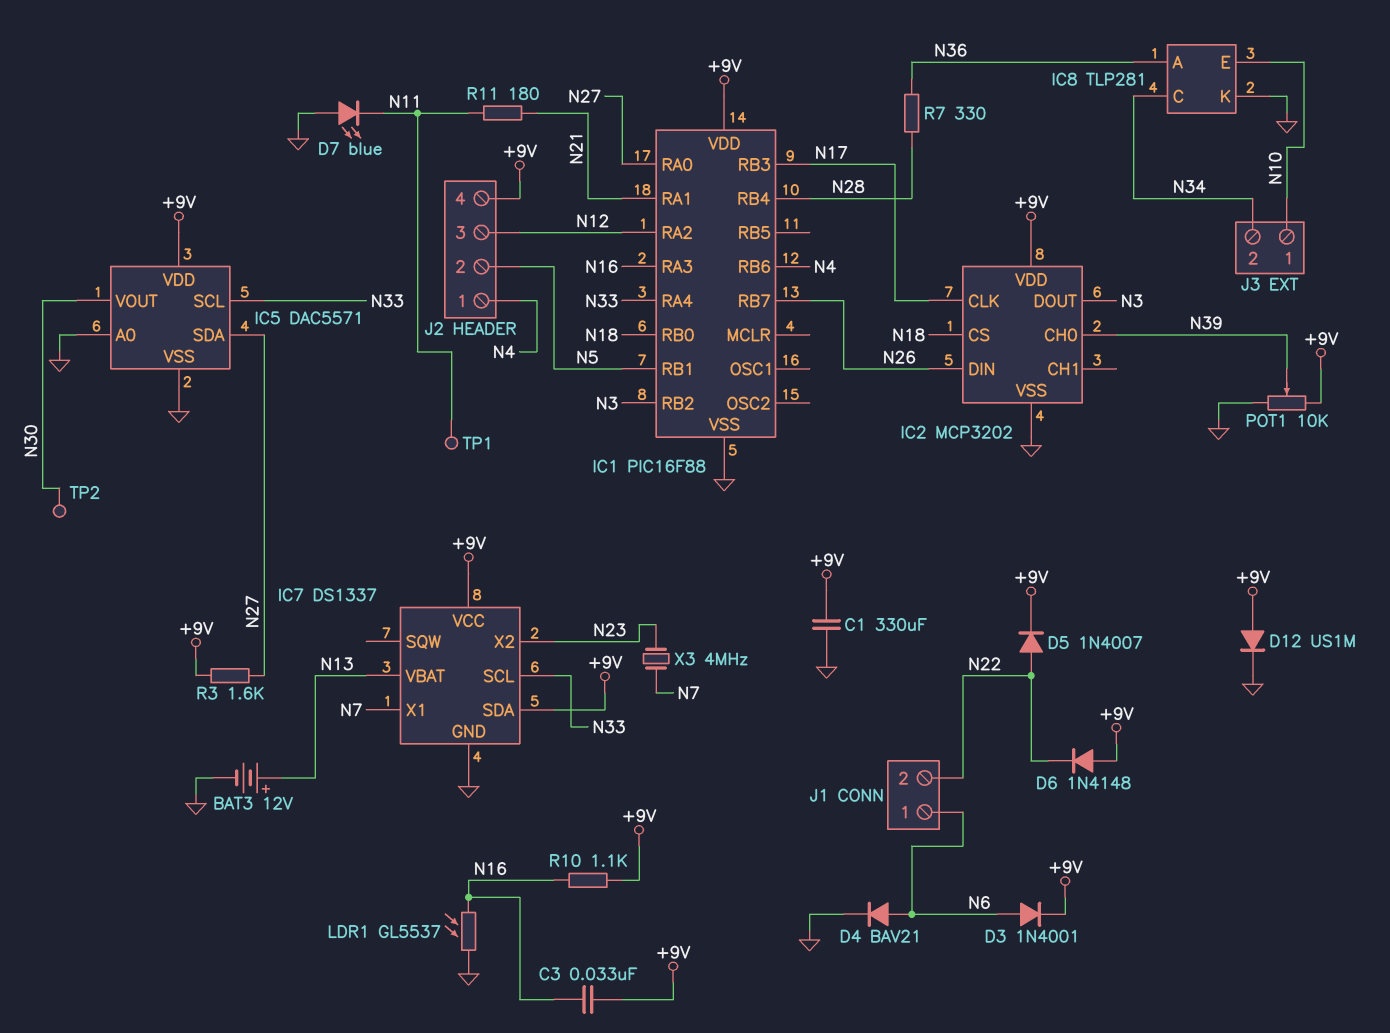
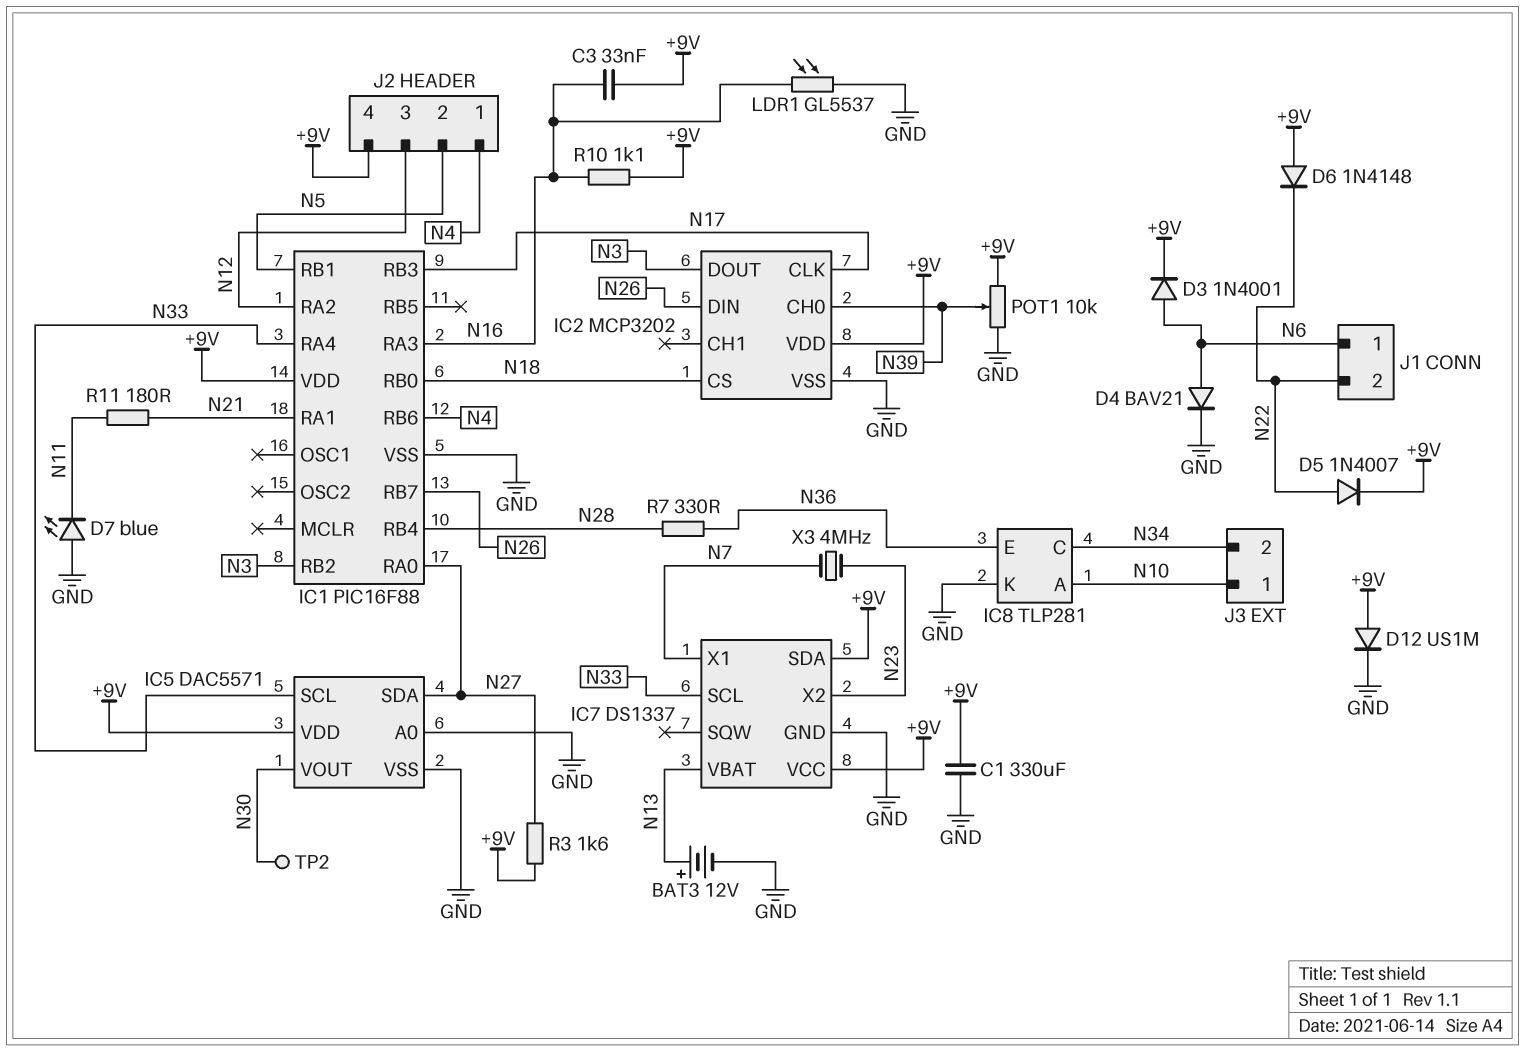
IC8 pin A: N36 -> N10
IC8 pin E: N10 -> N36
TP1: test point (N11) -> none

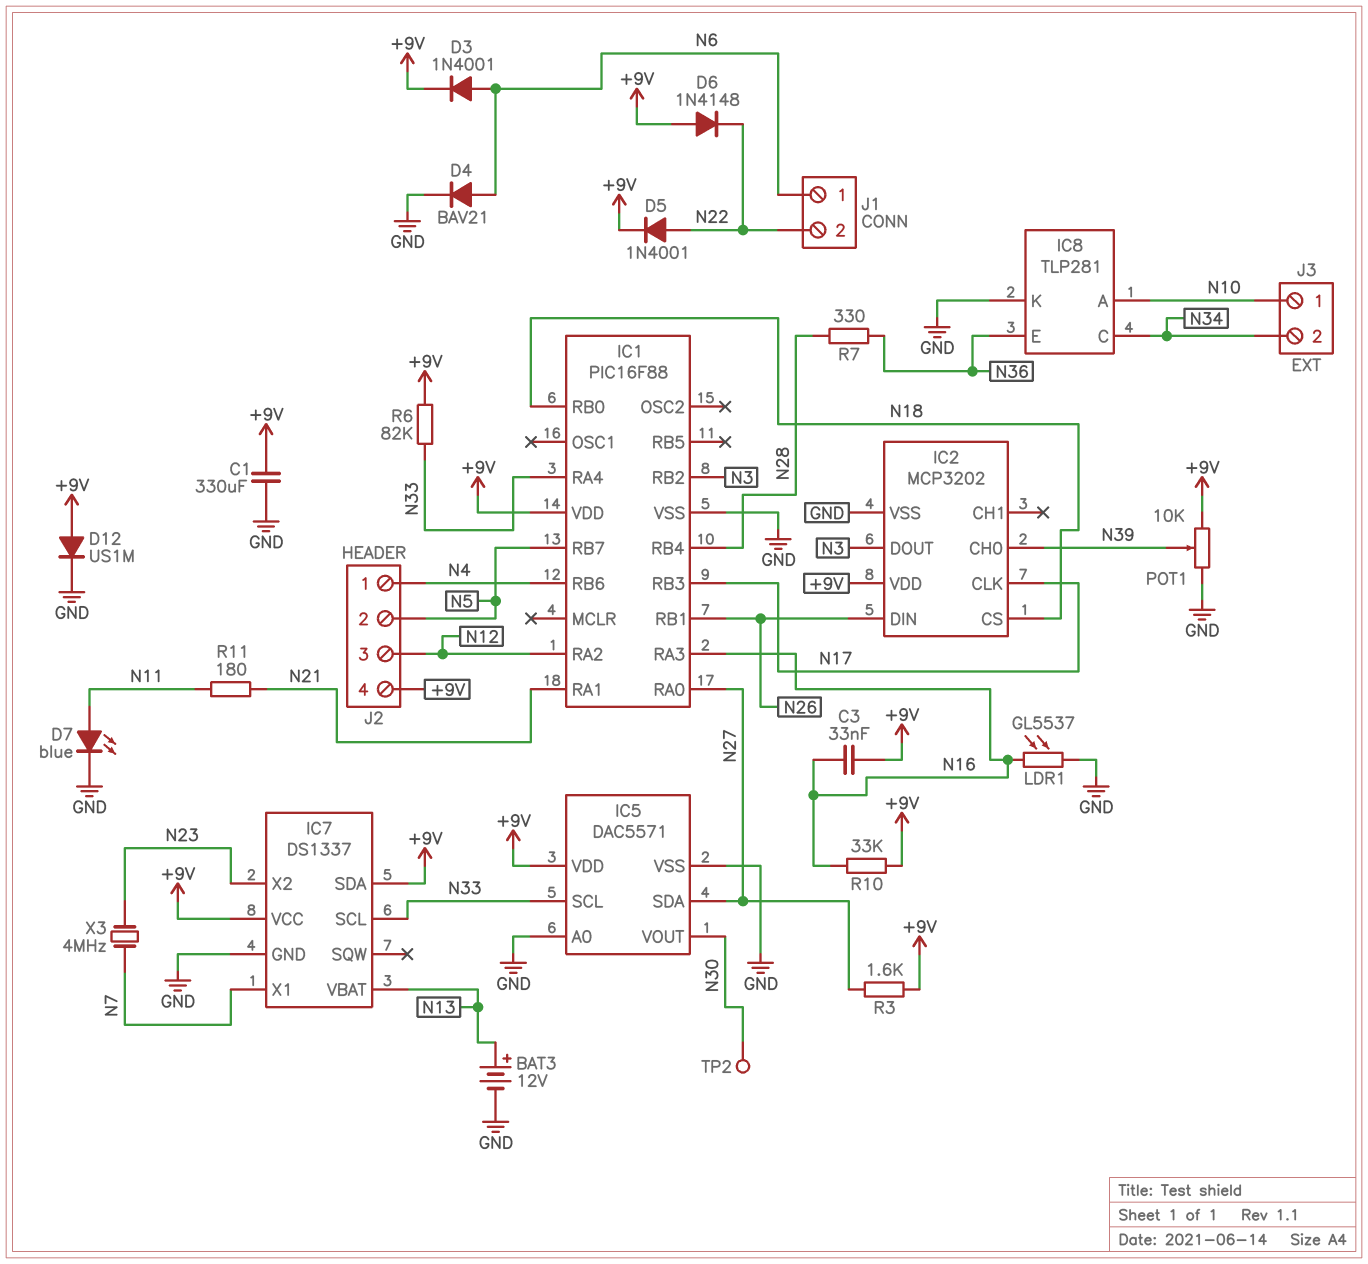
D5: diode 1N4007 (A N22, K +9V) -> diode 1N4001 (A N22, K +9V)
D7: LED blue (A GND, K N11) -> LED blue (A N11, K GND)
IC1 pin RB1: N5 -> N26
IC1 pin RB7: N26 -> N5
R6: none -> 82k (+9V, N33)
R10: 1.1k (+9V, N16) -> 33k (+9V, N16)

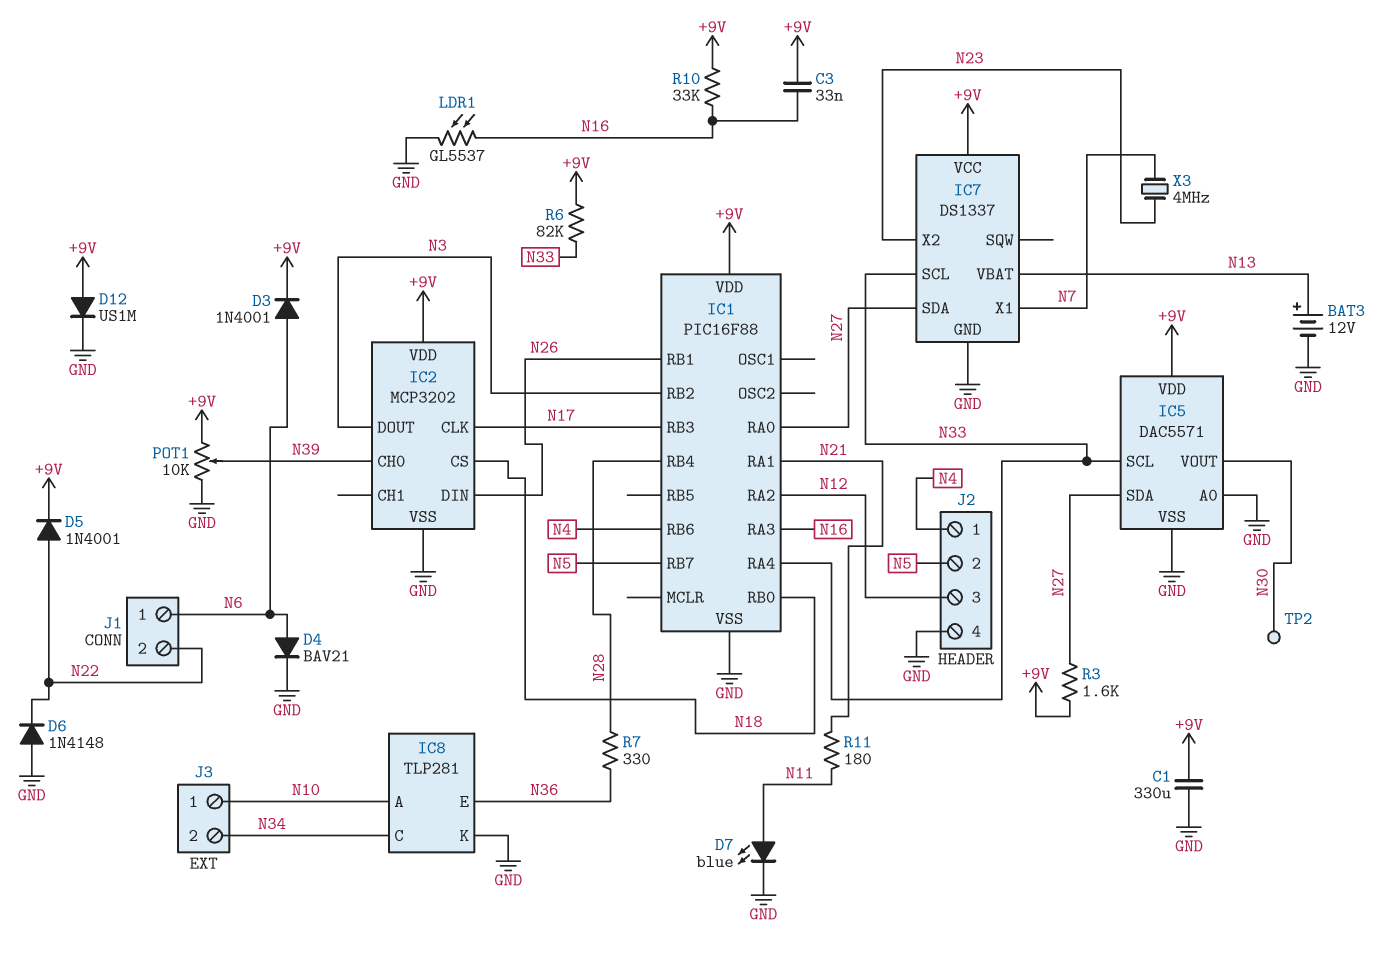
D6: diode 1N4148 (A +9V, K N22) -> diode 1N4148 (A GND, K N22)
IC7 pin SDA: +9V -> N27
J2 pin 4: +9V -> GND

